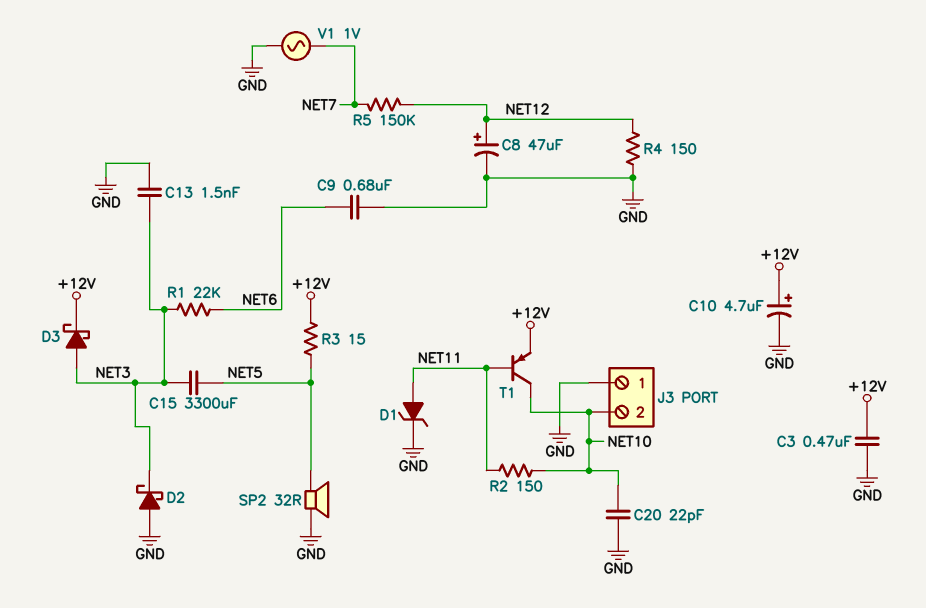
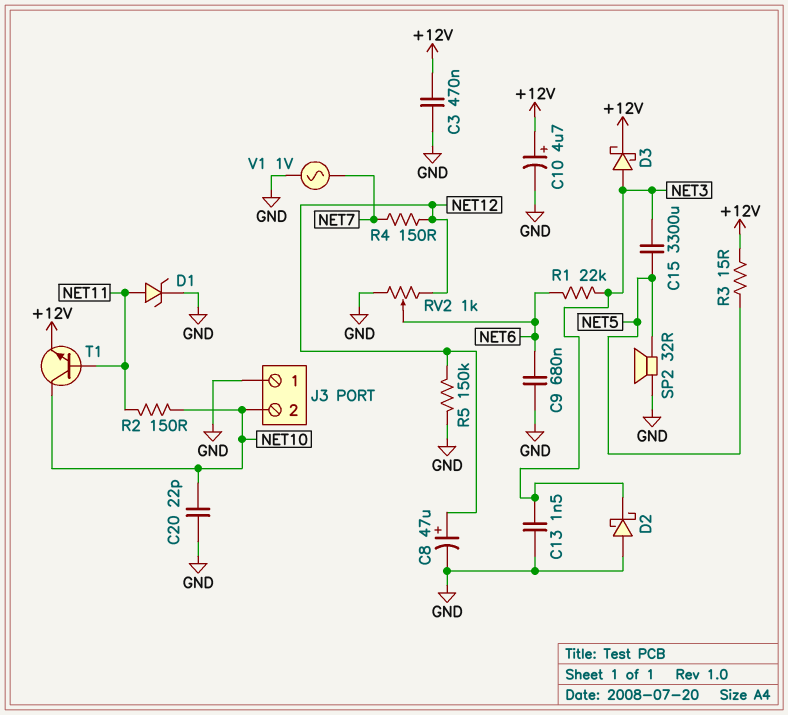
R4: 150 (GND, NET12) -> 150 (NET7, NET12)
R5: 150k (NET7, NET12) -> 150k (GND, NET12)
RV2: none -> 1k (GND, NET12, wiper NET6)
T1: PNP (B NET11, C NET10, E +12V) -> NPN (B NET11, C NET10, E +12V)

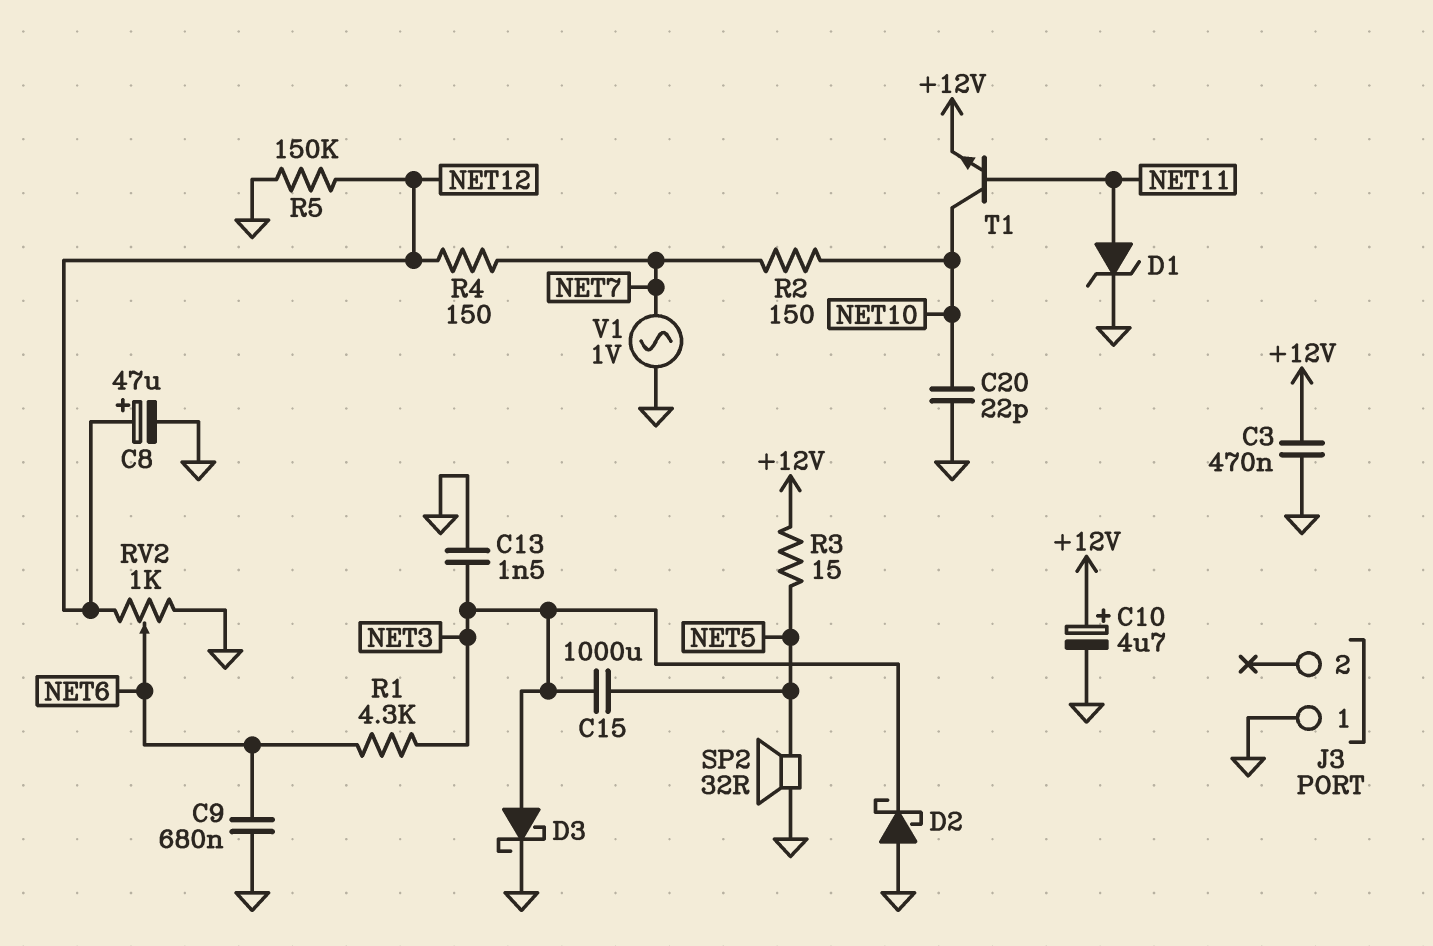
C15: 3300uF (NET3, NET5) -> 1000uF (NET3, NET5)
D3: schottky (A NET3, K +12V) -> schottky (A NET3, K GND)
J3 pin 2: NET10 -> none
R1: 22k (NET3, NET6) -> 4.3k (NET3, NET6)
R2: 150 (NET10, NET11) -> 150 (NET7, NET10)

